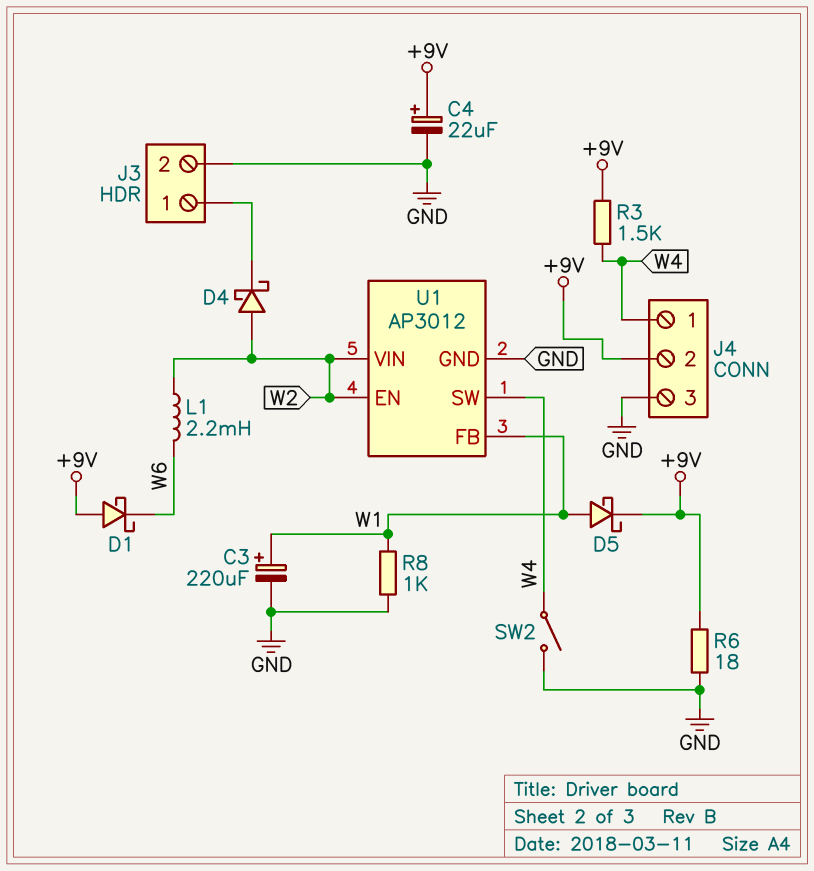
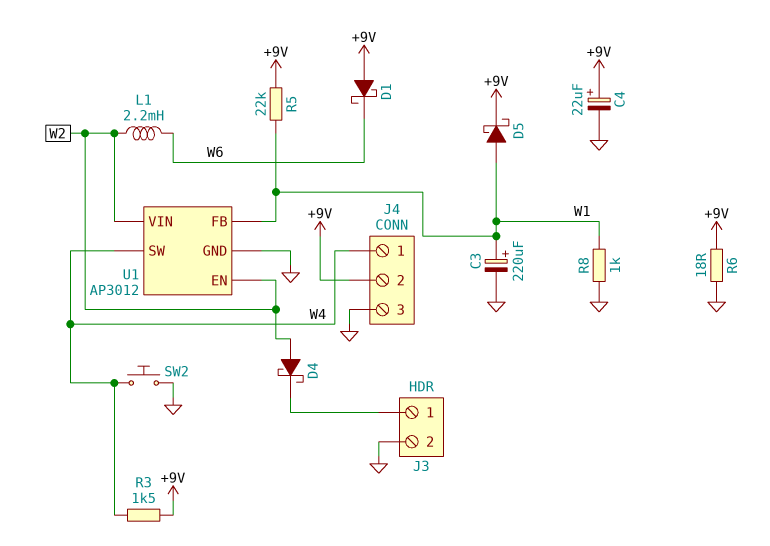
R5: none -> 22k (+9V, W1)
SW2: switch (GND, W4) -> button (GND, W4)

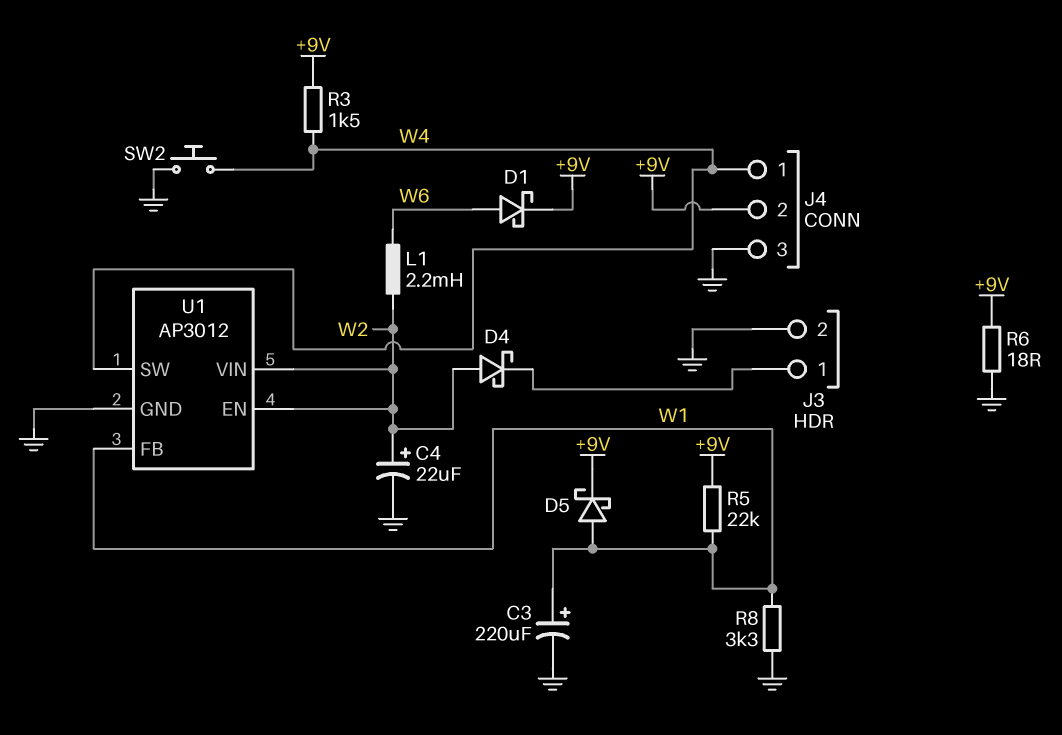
C4: 22uF (plus +9V, minus GND) -> 22uF (plus W2, minus GND)
D1: schottky (A +9V, K W6) -> schottky (A W6, K +9V)
R8: 1k (GND, W1) -> 3.3k (GND, W1)

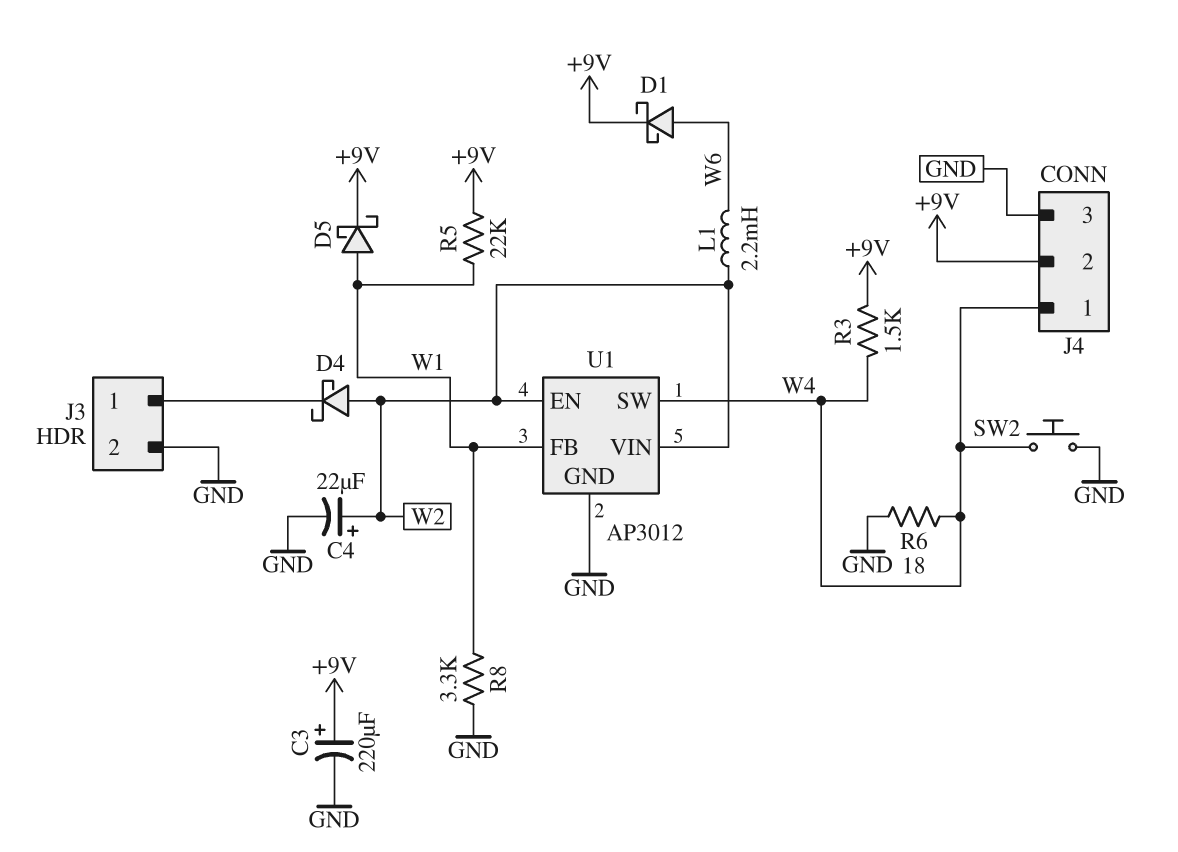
C3: 220uF (plus W1, minus GND) -> 220uF (plus +9V, minus GND)
R6: 18 (+9V, GND) -> 18 (GND, W4)

